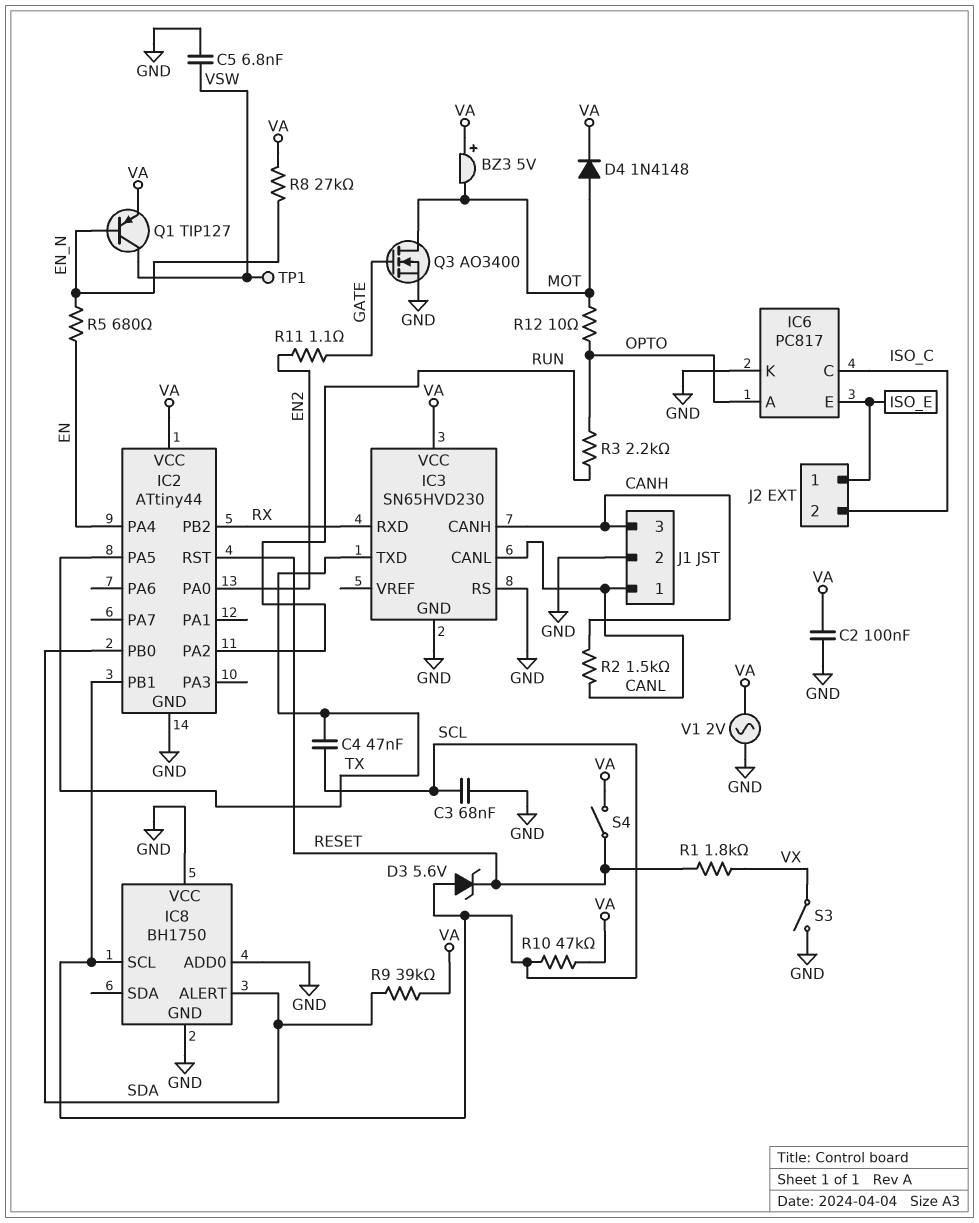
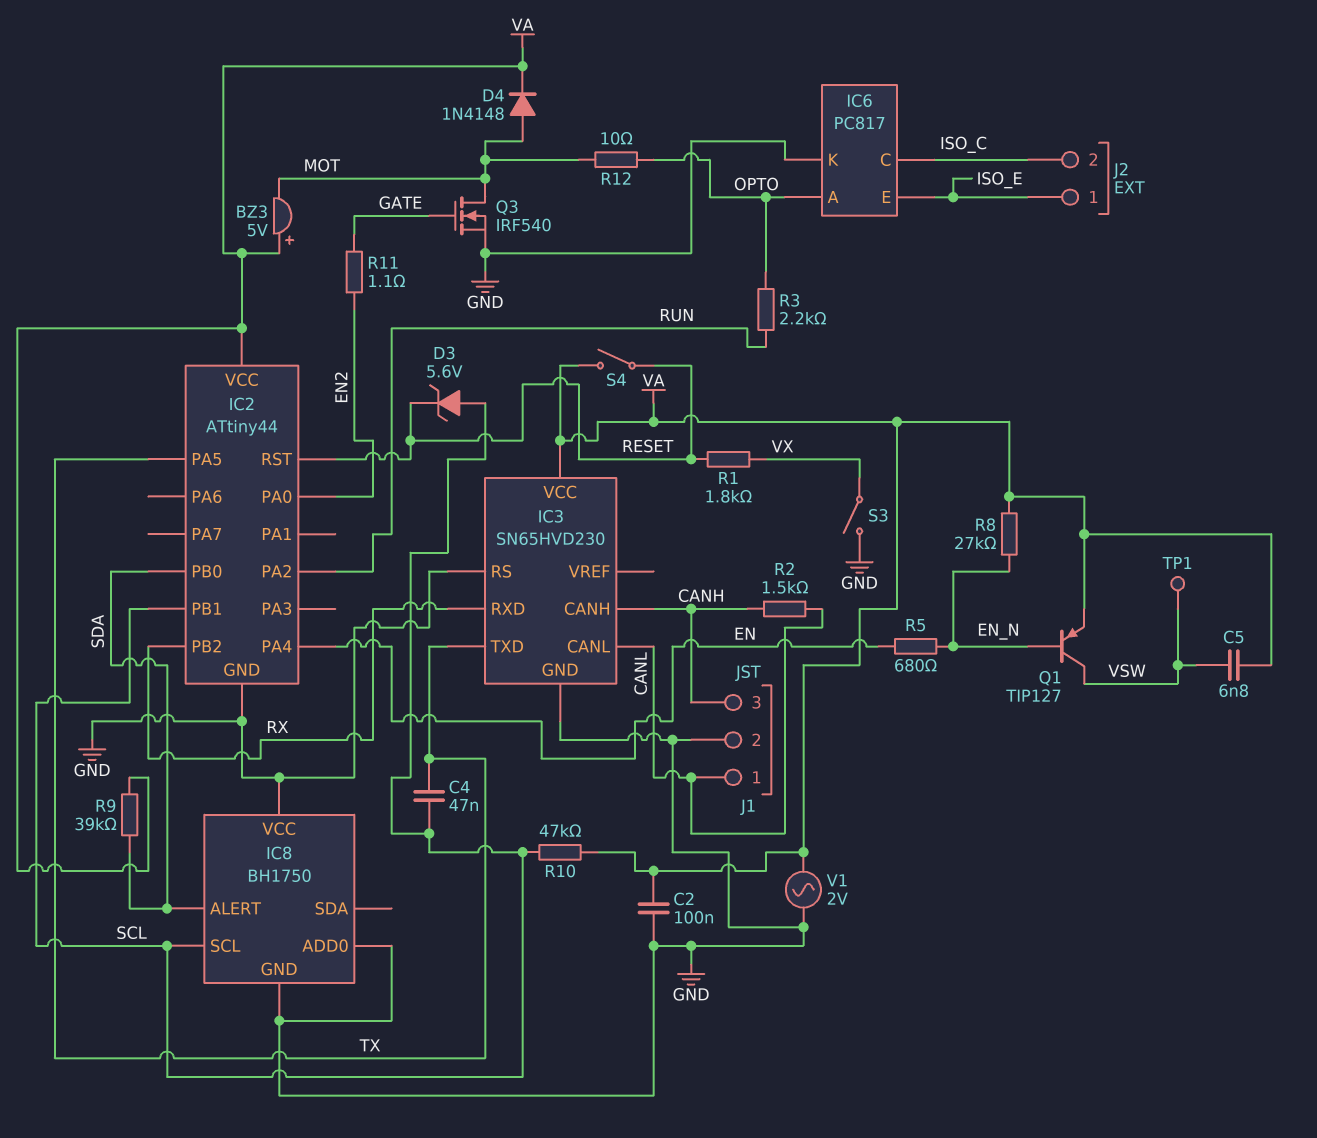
C3: 68nF (GND, SCL) -> none
C5: 6.8nF (GND, VSW) -> 6.8nF (VA, VSW)
Q3: NMOS AO3400 (G GATE, D MOT, S GND) -> NMOS IRF540 (G GATE, D MOT, S GND)

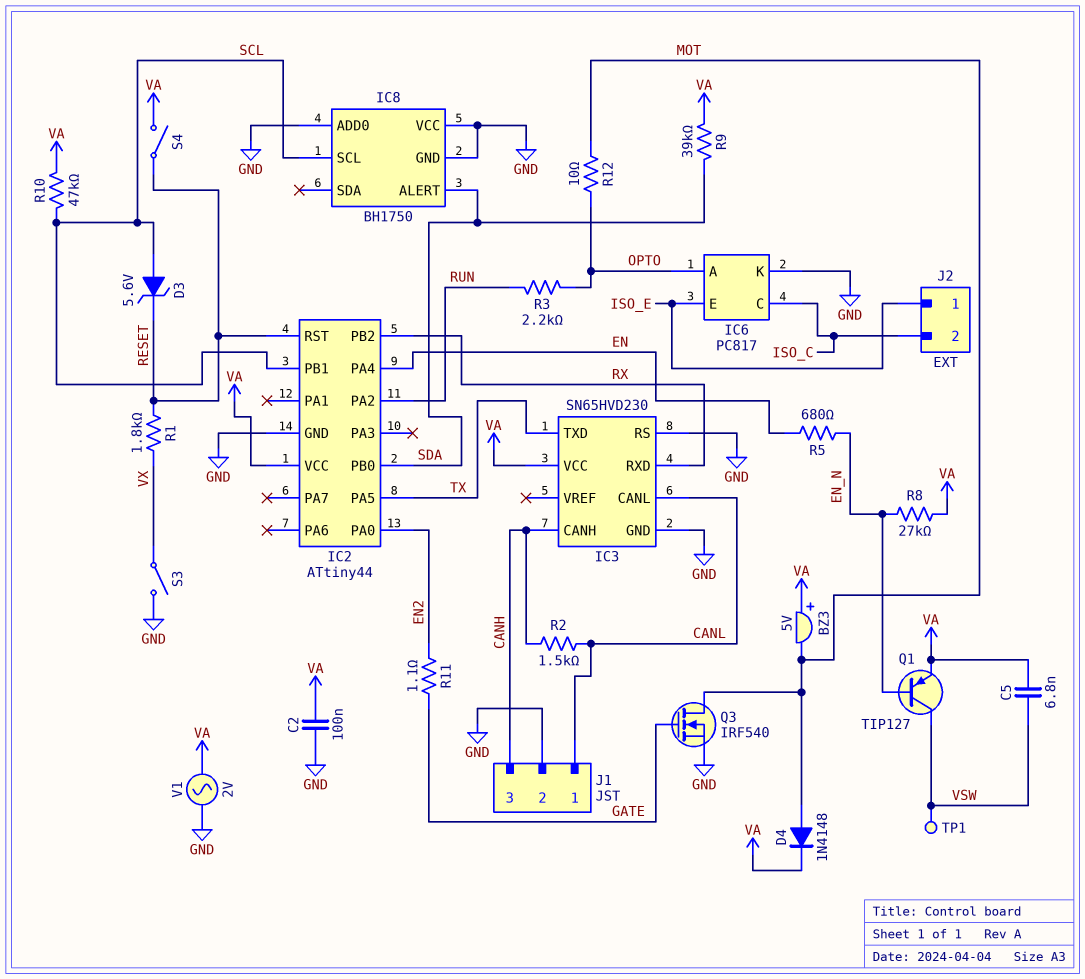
C4: 47nF (SCL, TX) -> none

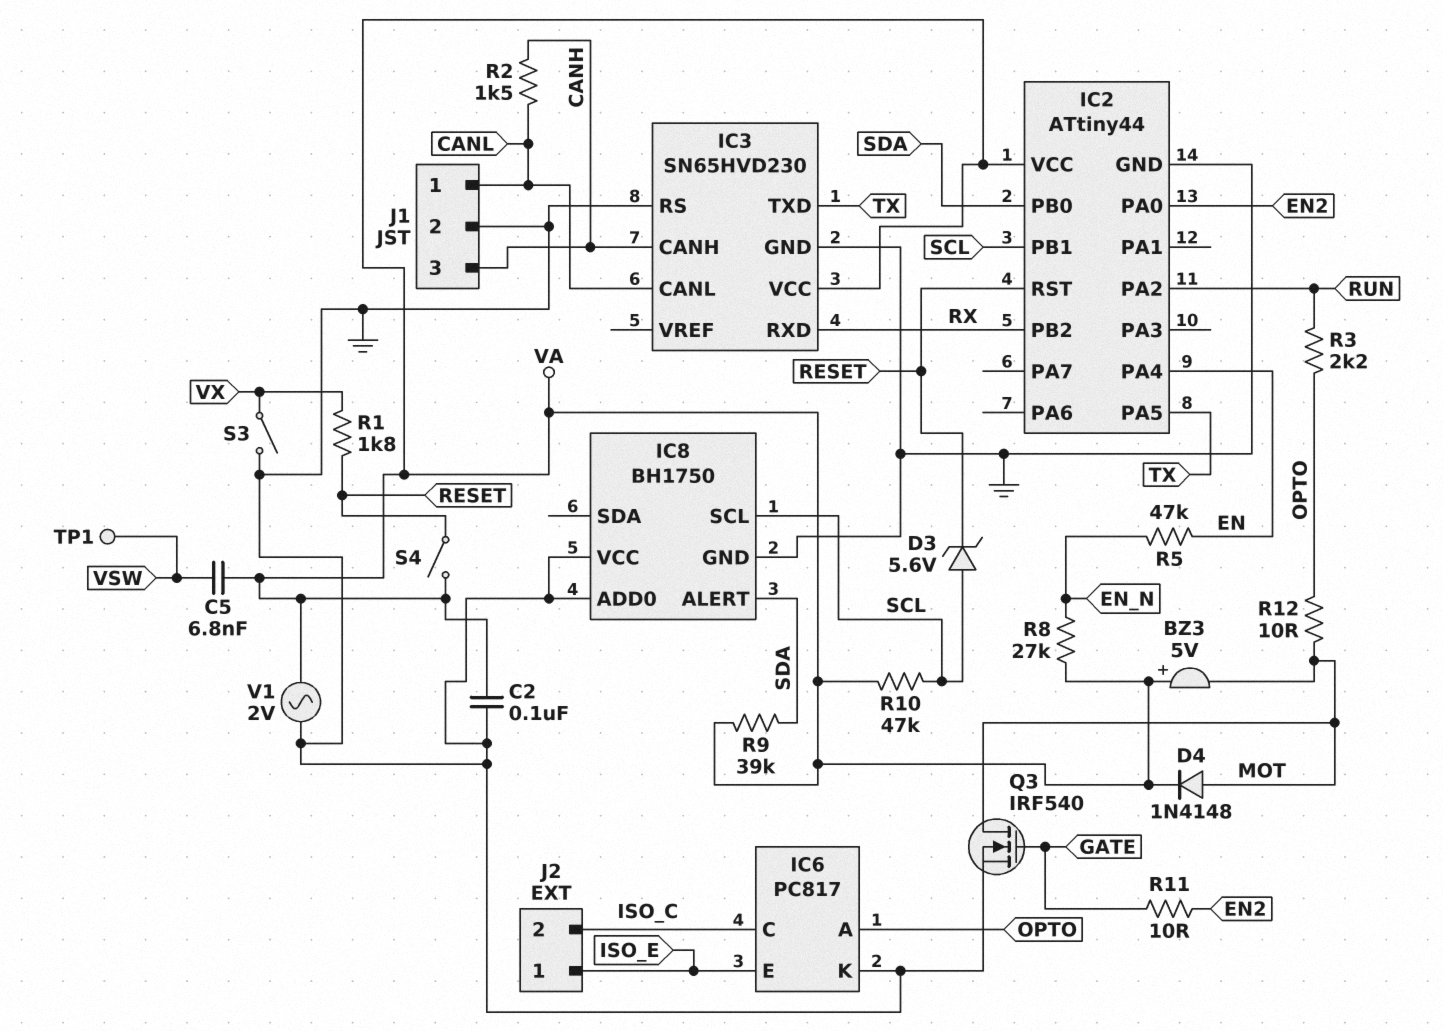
Q1: PNP TIP127 (B EN_N, C VSW, E VA) -> none
R5: 680 (EN, EN_N) -> 47k (EN, EN_N)
R11: 1.1 (EN2, GATE) -> 10 (EN2, GATE)

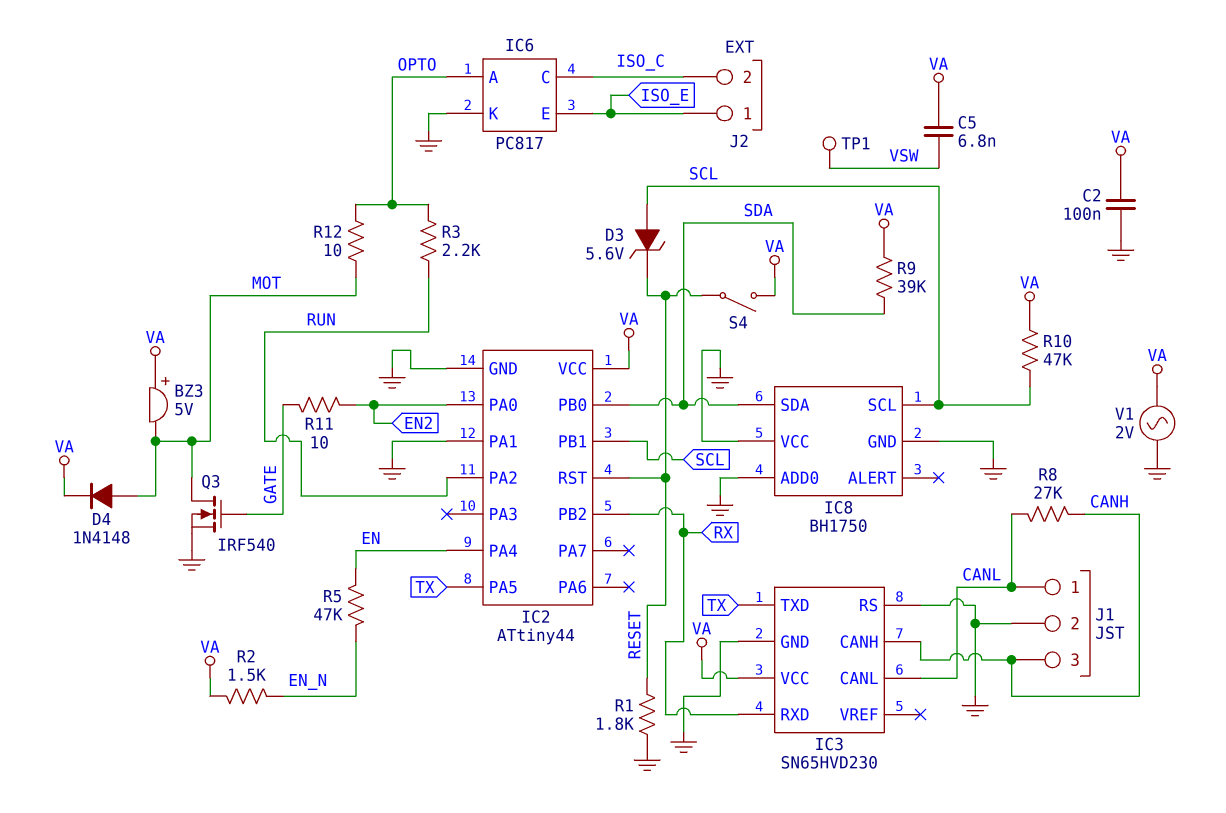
IC2 pin PA1: none -> GND
IC8 pin ALERT: SDA -> none
IC8 pin SDA: none -> SDA
R1: 1.8k (RESET, VX) -> 1.8k (GND, RESET)
R2: 1.5k (CANH, CANL) -> 1.5k (EN_N, VA)
R8: 27k (EN_N, VA) -> 27k (CANH, CANL)
S3: switch (GND, VX) -> none

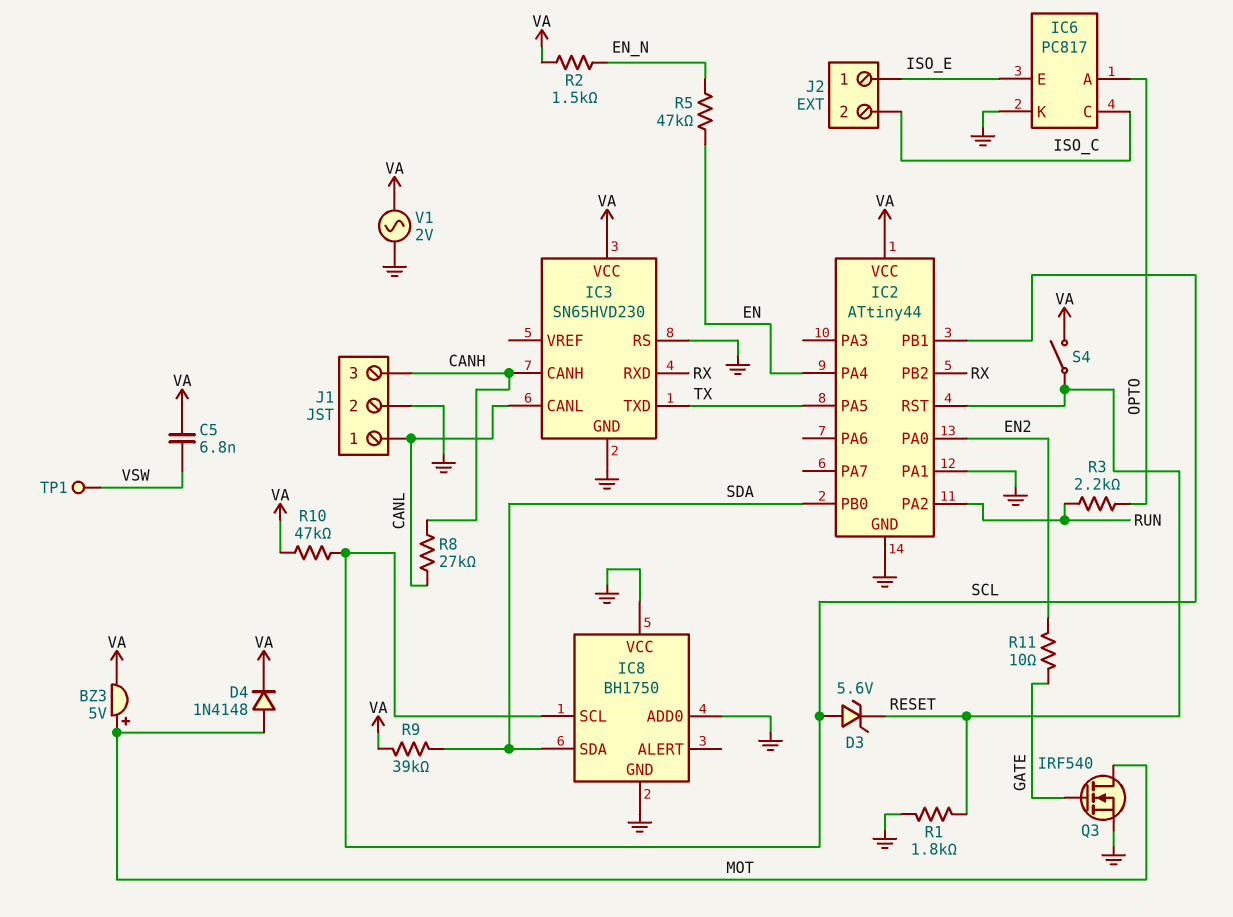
BZ3: buzzer 5V (plus VA, minus MOT) -> buzzer 5V (plus MOT, minus VA)
C2: 100nF (GND, VA) -> none
R12: 10 (MOT, OPTO) -> none

